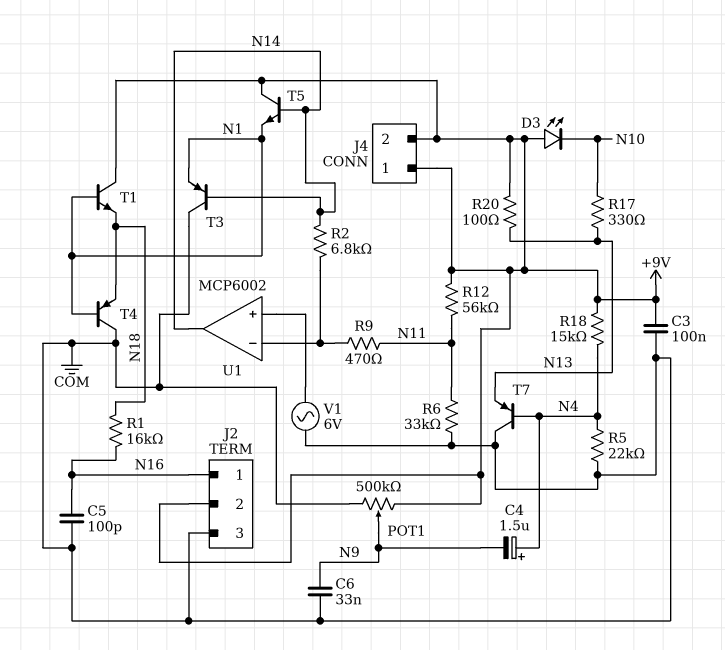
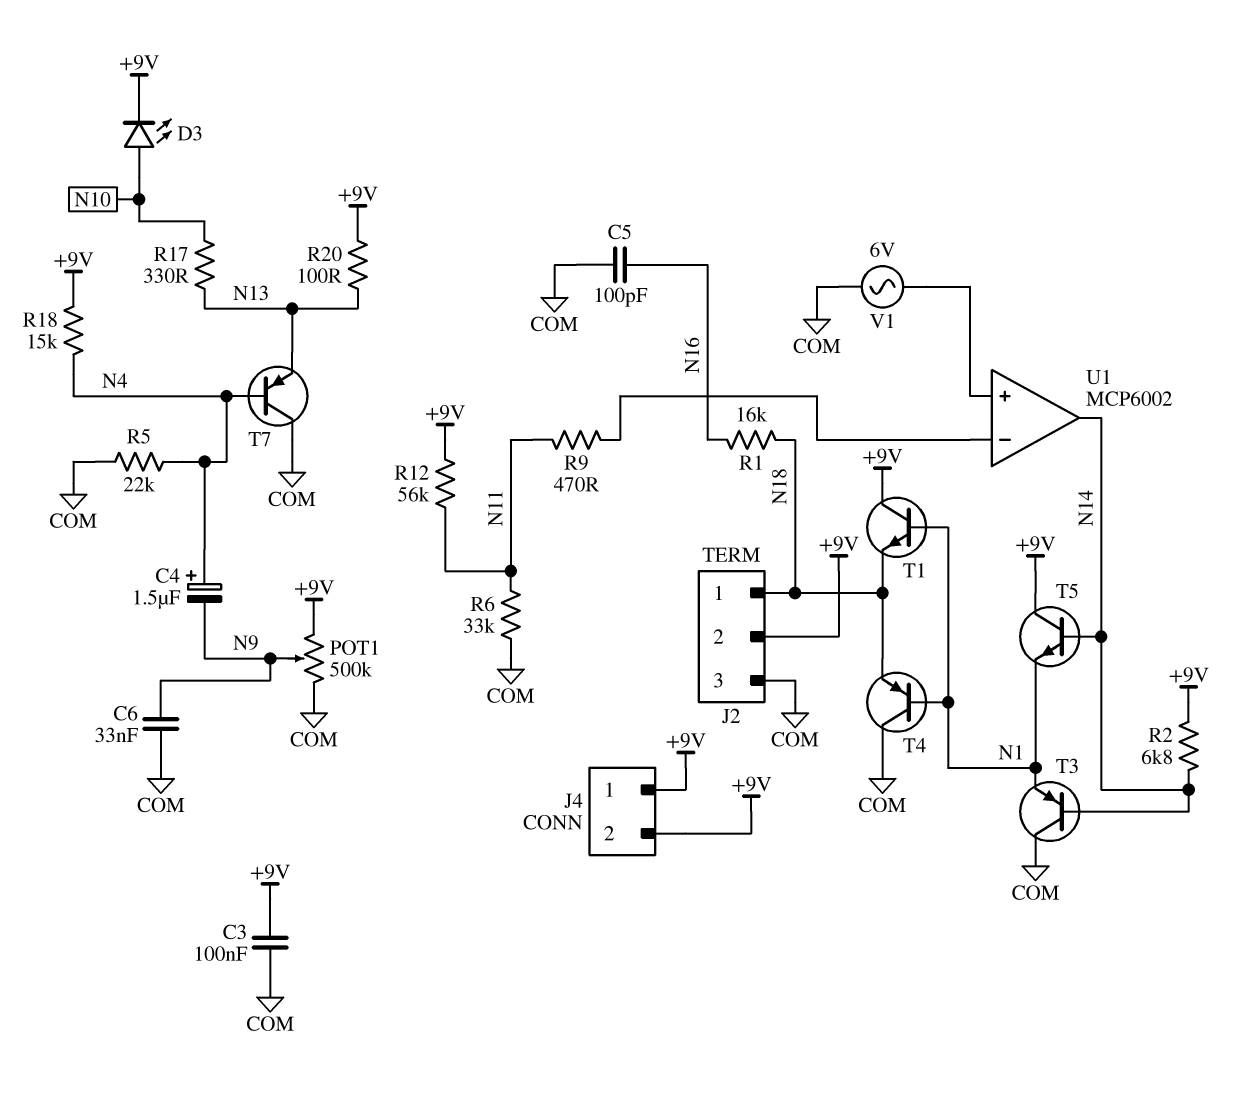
D3: LED (A +9V, K N10) -> LED (A N10, K +9V)
J2 pin 1: N16 -> N18
R2: 6.8k (N14, U1/in-) -> 6.8k (+9V, N14)

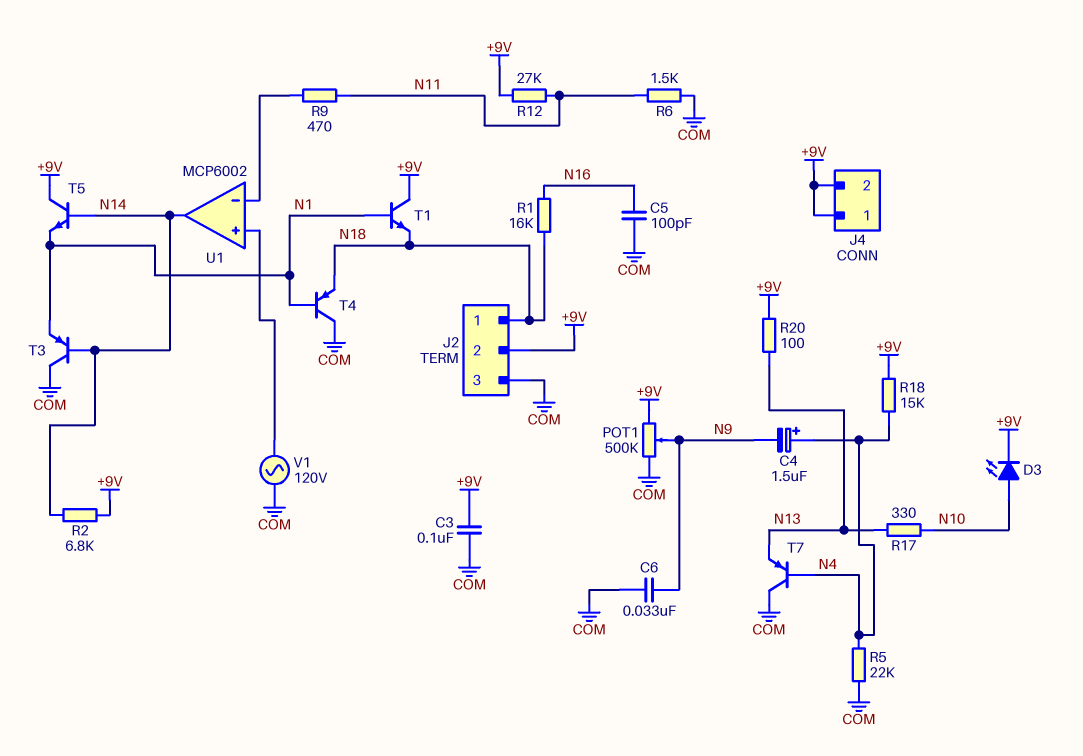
R6: 33k (COM, N11) -> 1.5k (COM, N11)
R12: 56k (+9V, N11) -> 27k (+9V, N11)
V1: AC 6V (COM, U1/in+) -> AC 120V (COM, U1/in+)

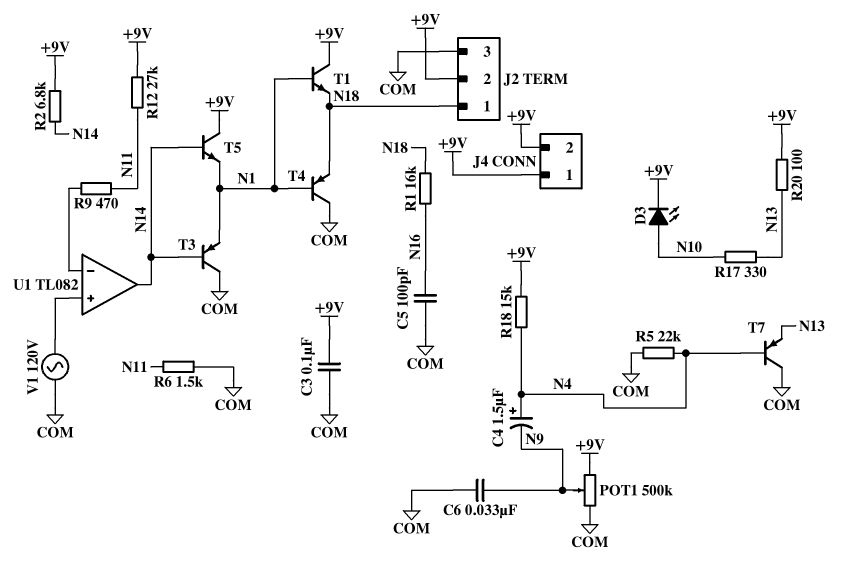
U1: MCP6002 -> TL082

